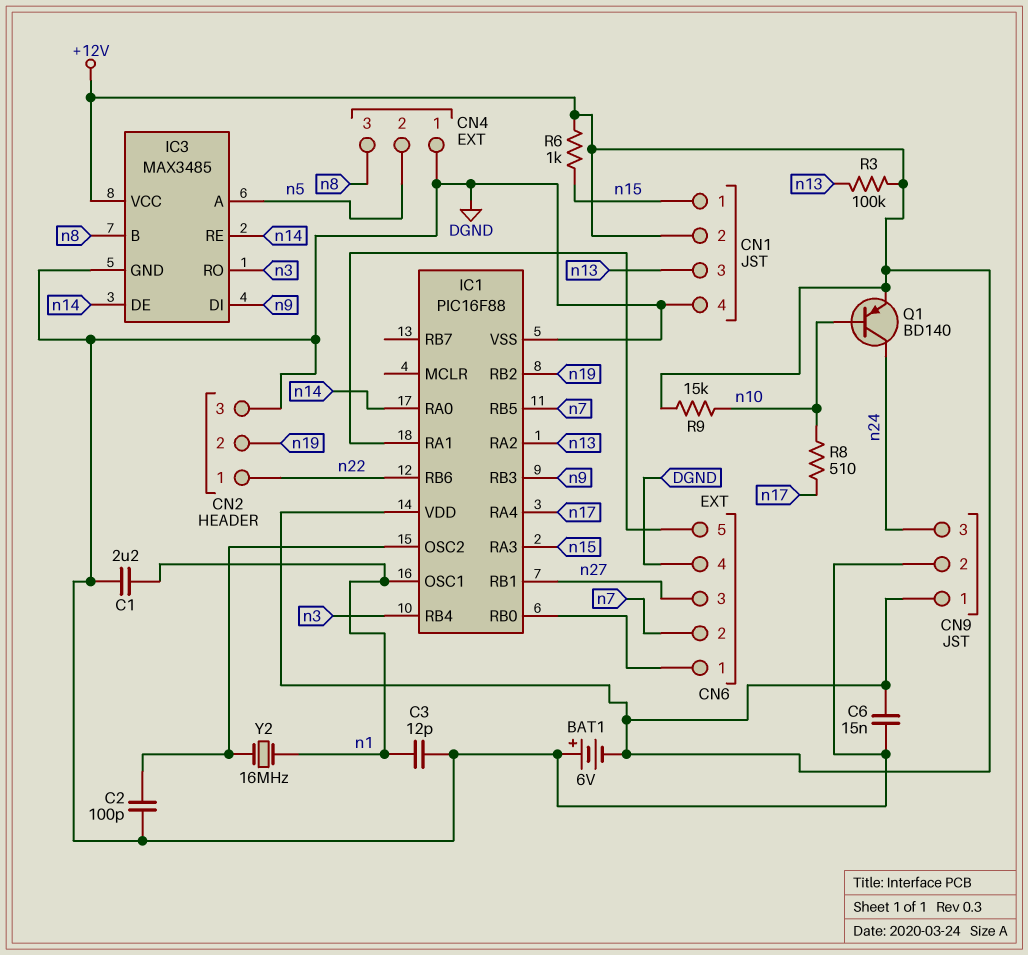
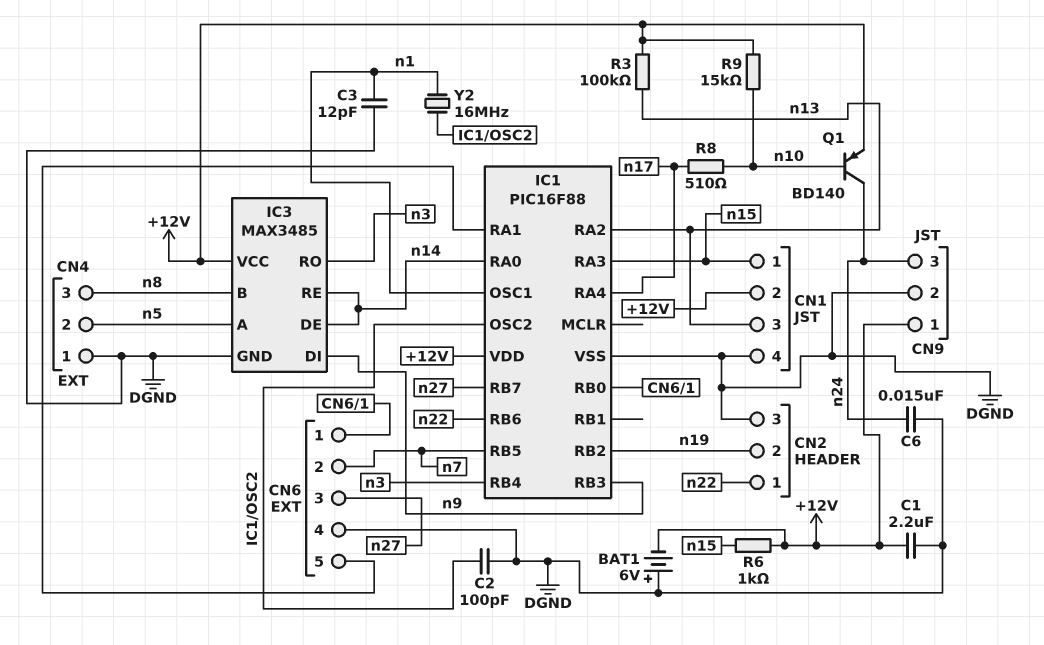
C1: 2.2uF (DGND, n1) -> 2.2uF (+12V, DGND)
C6: 15nF (+12V, DGND) -> 15nF (DGND, n24)
IC1 pin RB1: n27 -> none
IC1 pin RB7: none -> n27

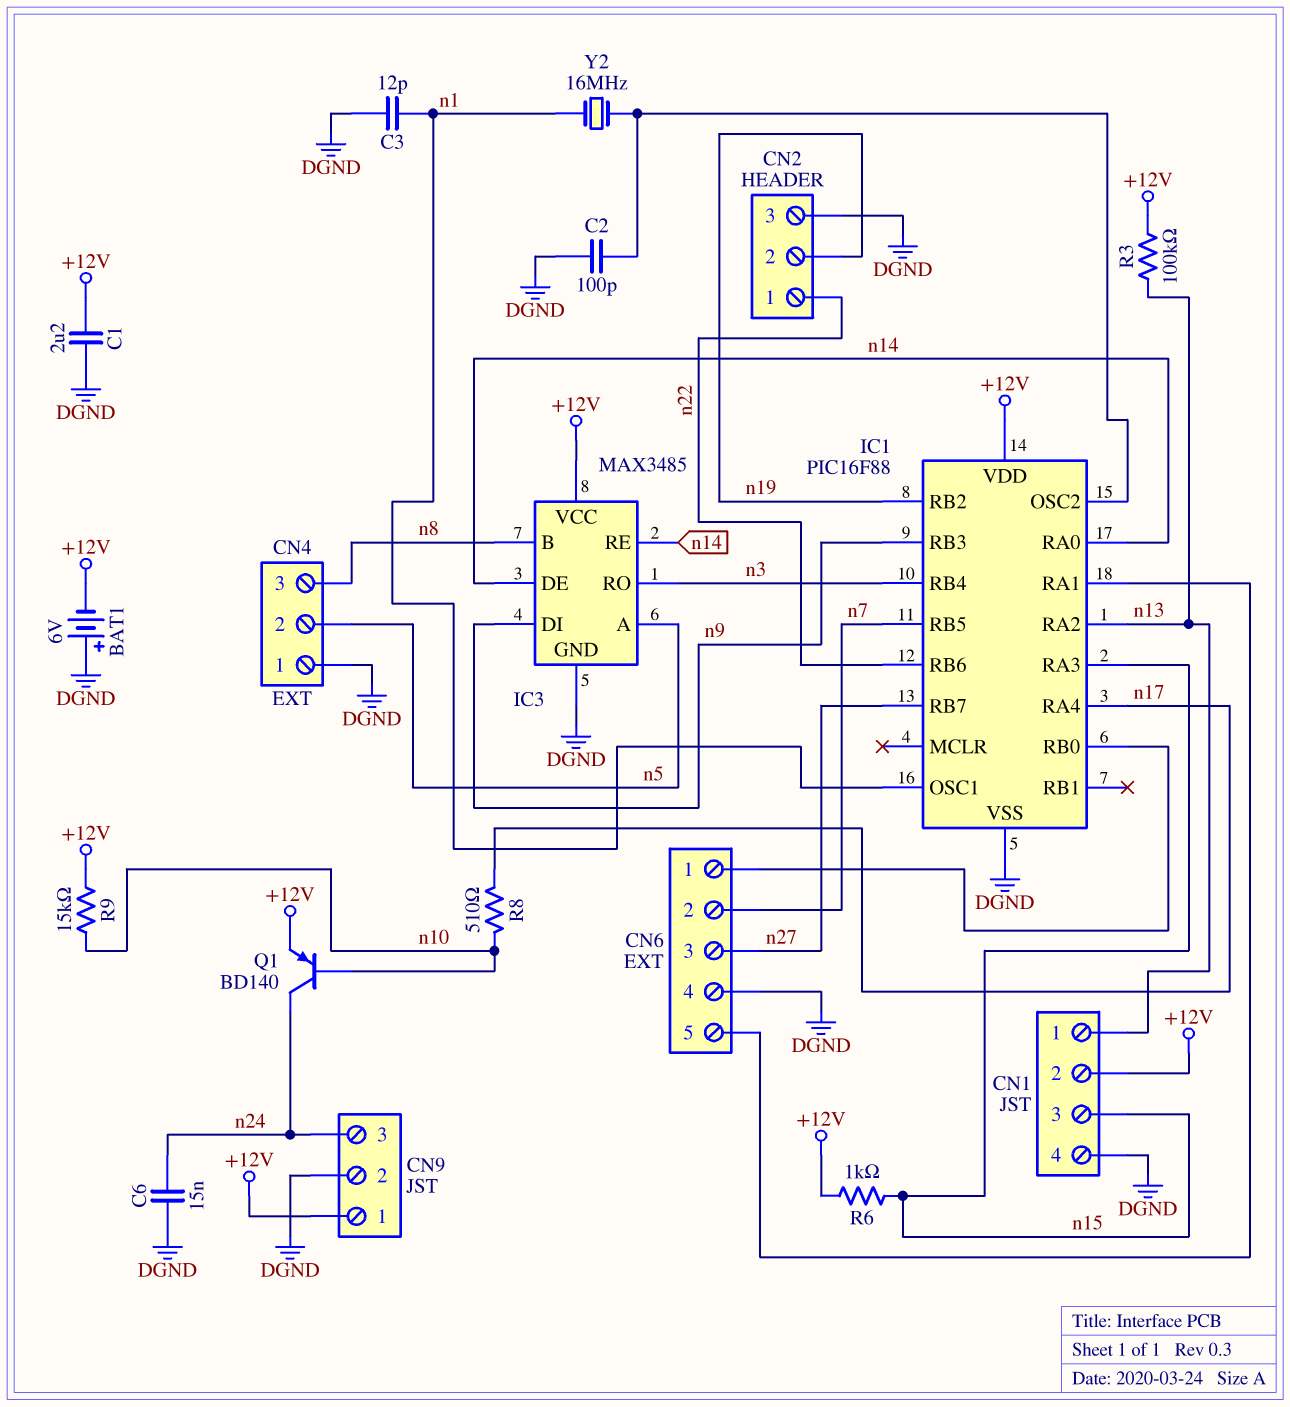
CN1 pin 1: n15 -> n13
CN1 pin 3: n13 -> n15

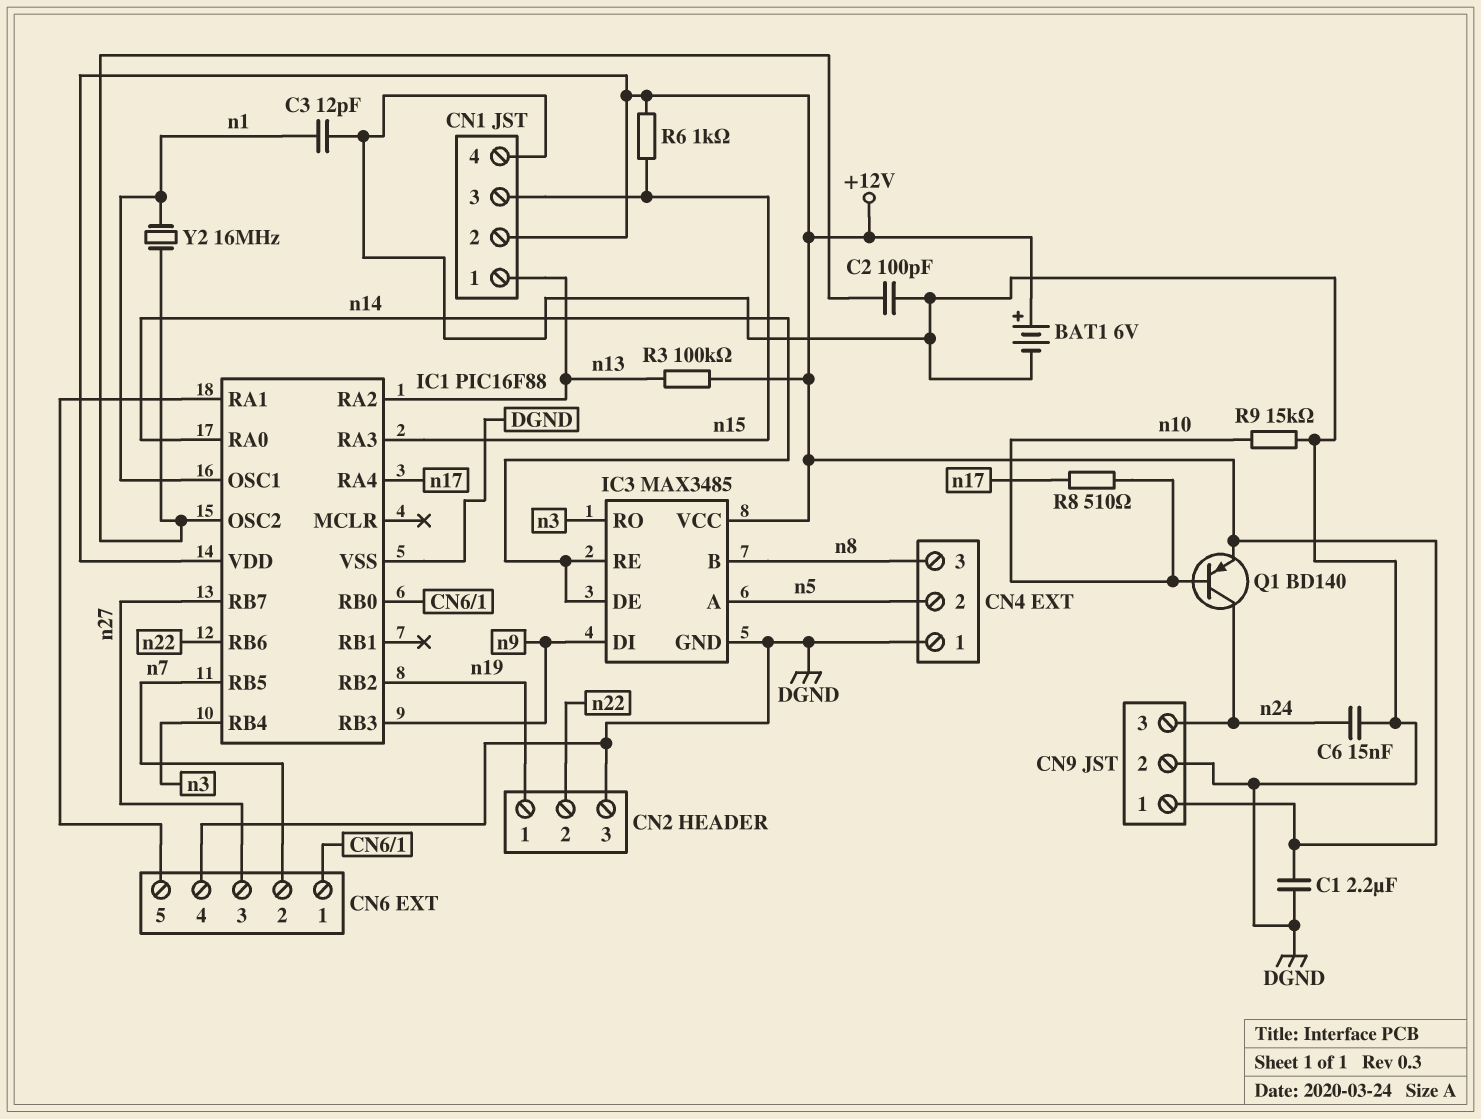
BAT1: 6V (plus DGND, minus +12V) -> 6V (plus +12V, minus DGND)
CN2 pin 1: n22 -> n19
CN2 pin 2: n19 -> n22
R9: 15k (+12V, n10) -> 15k (DGND, n10)

